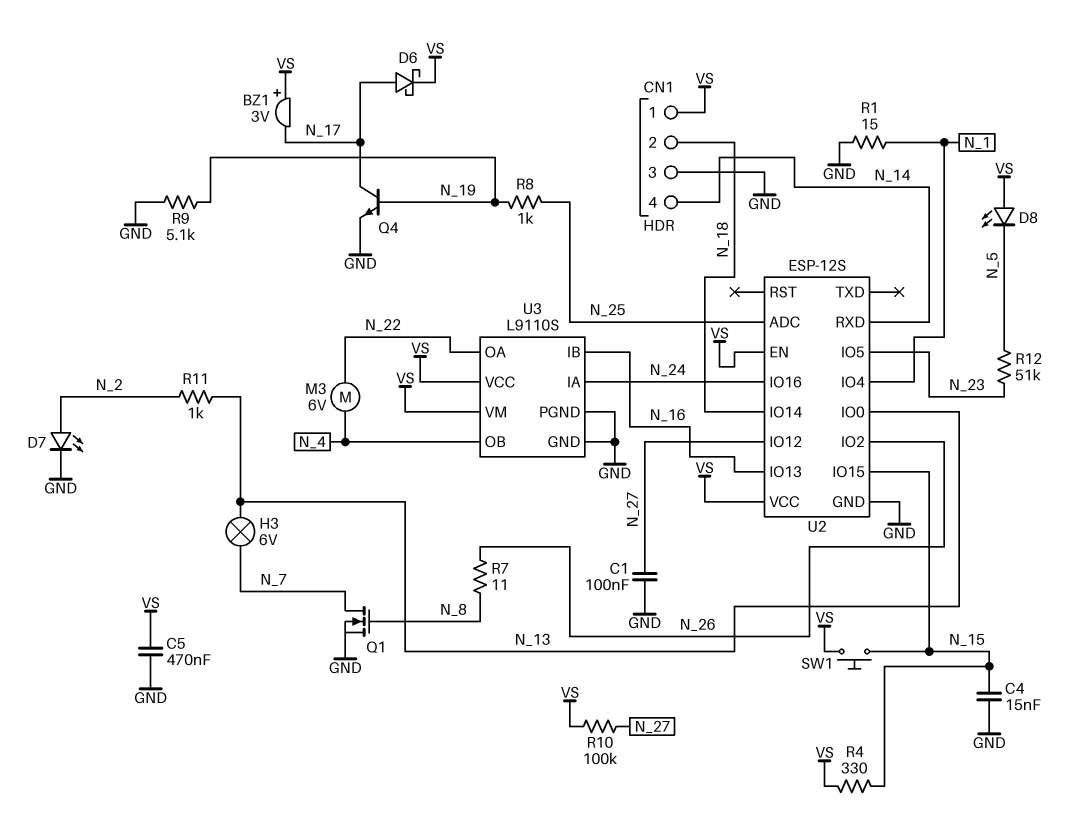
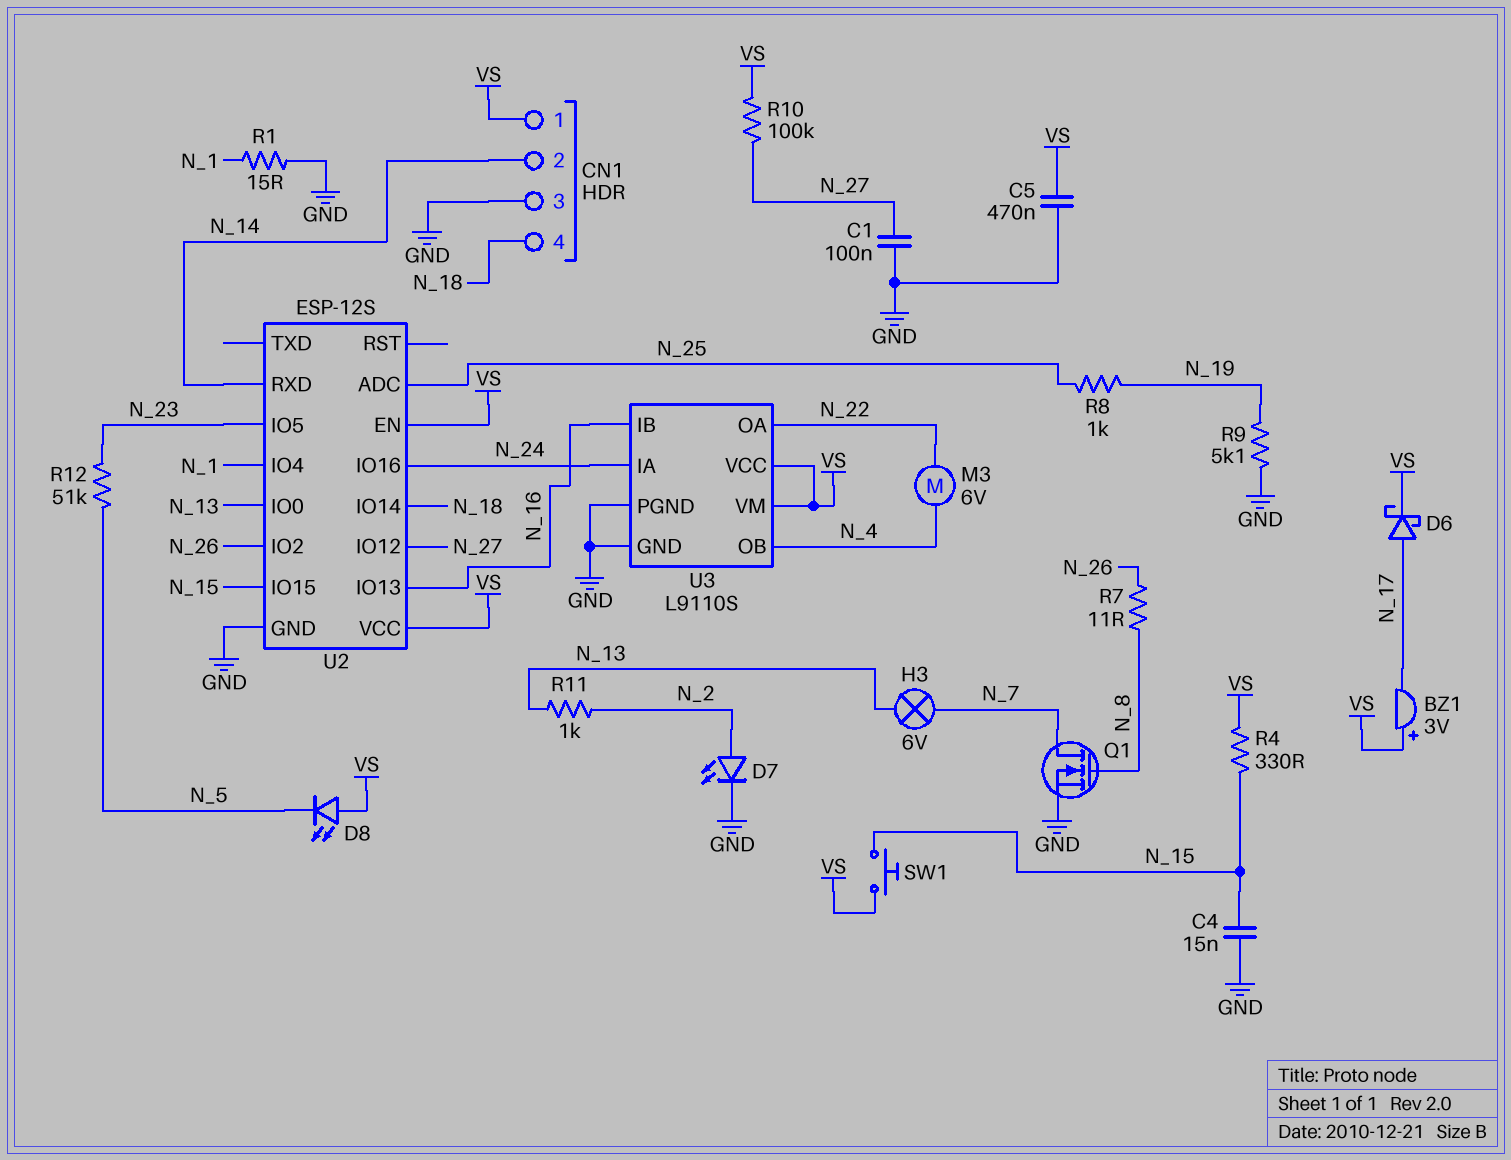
CN1 pin 2: N_18 -> N_14
CN1 pin 4: N_14 -> N_18
Q4: NPN (B N_19, C N_17, E GND) -> none

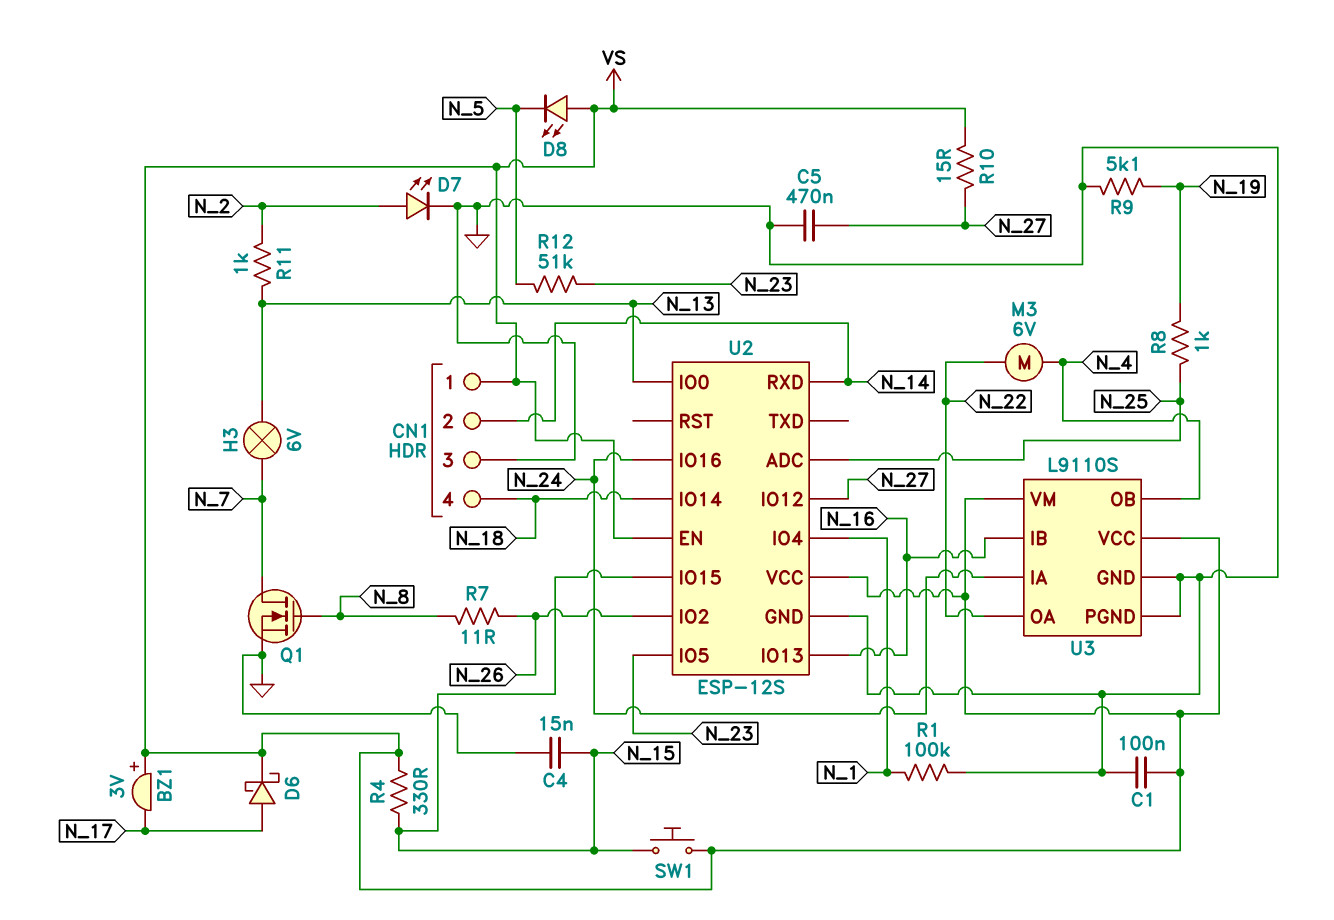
C1: 100nF (GND, N_27) -> 100nF (GND, VS)
C5: 470nF (GND, VS) -> 470nF (GND, N_27)
R1: 15 (GND, N_1) -> 100k (GND, N_1)
R10: 100k (N_27, VS) -> 15 (N_27, VS)

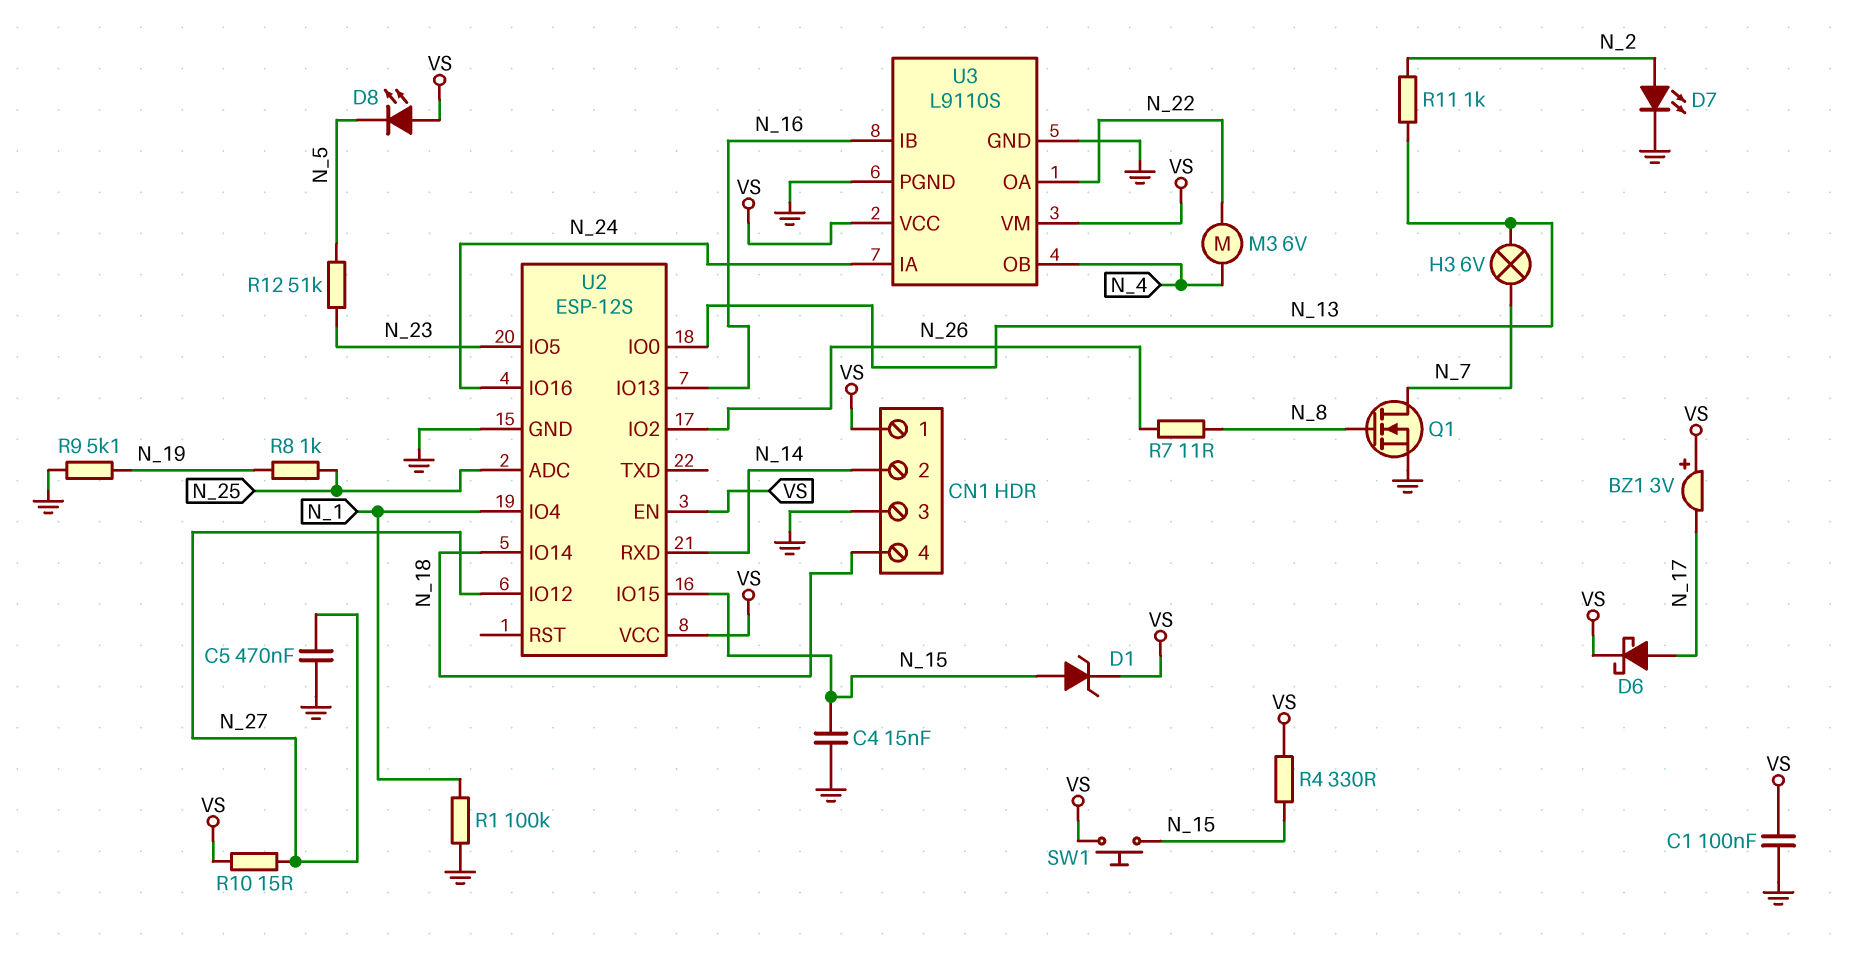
D1: none -> zener (A N_15, K VS)

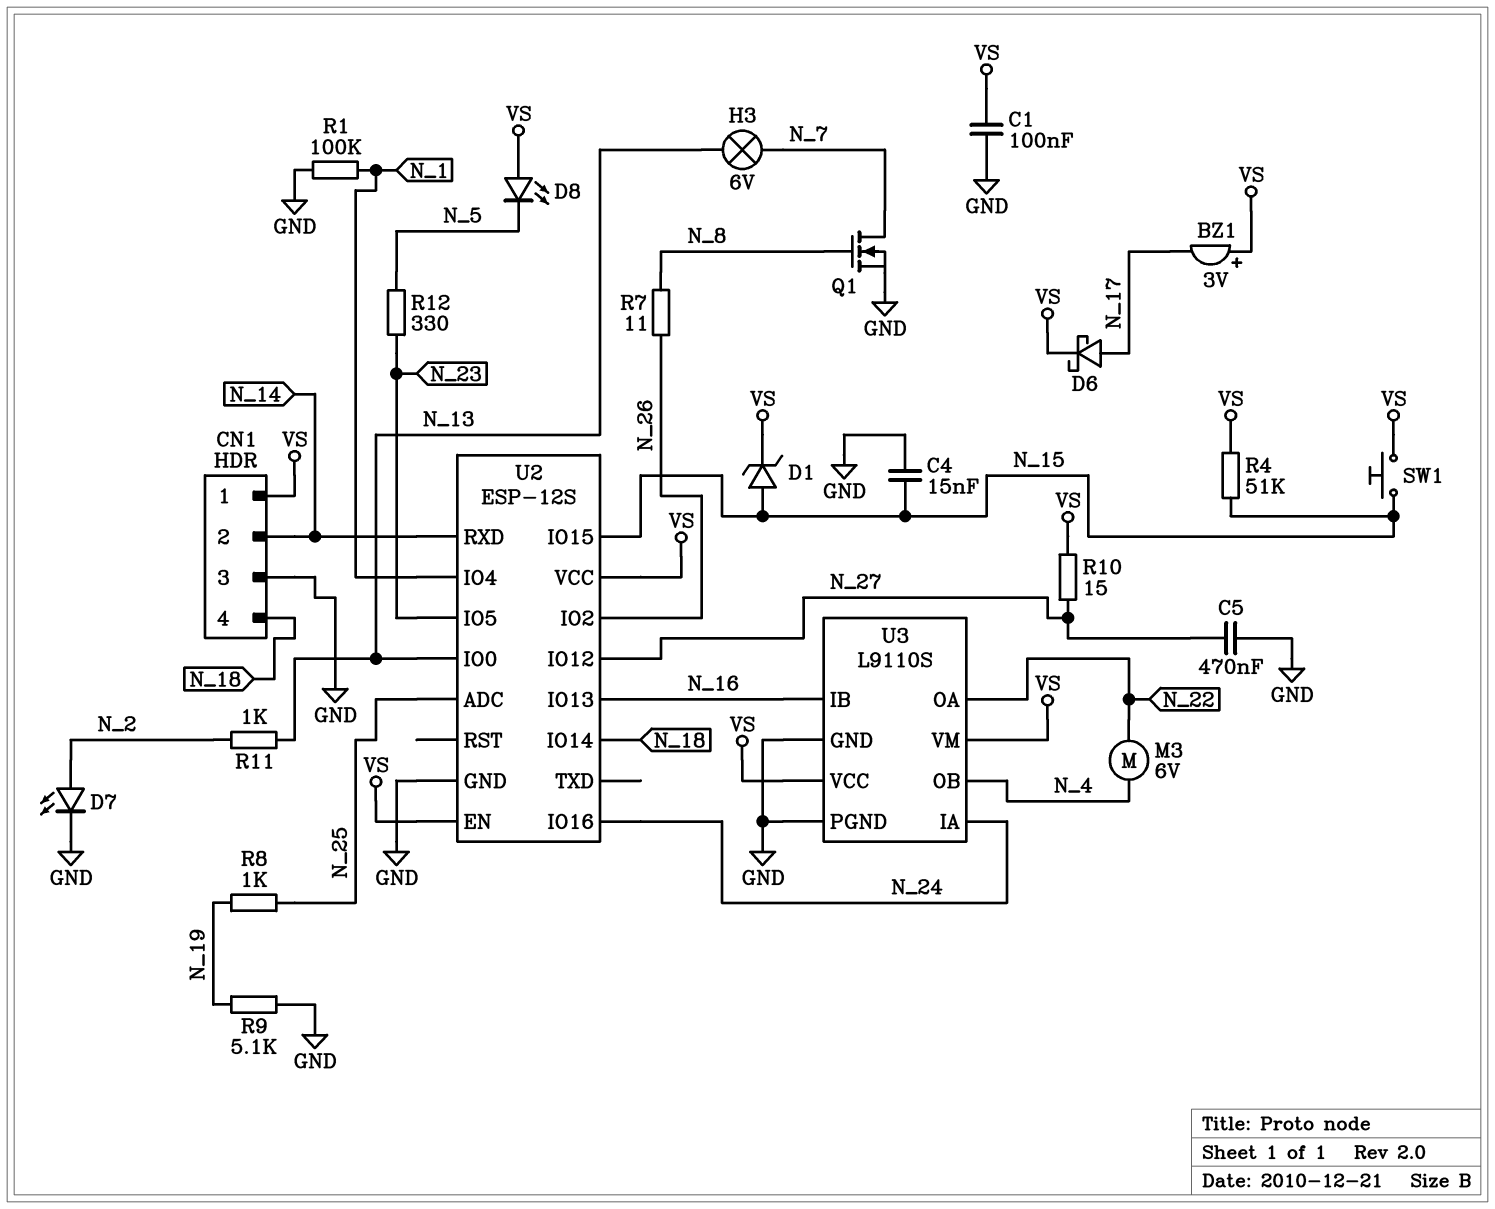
R4: 330 (N_15, VS) -> 51k (N_15, VS)
R12: 51k (N_5, N_23) -> 330 (N_5, N_23)

